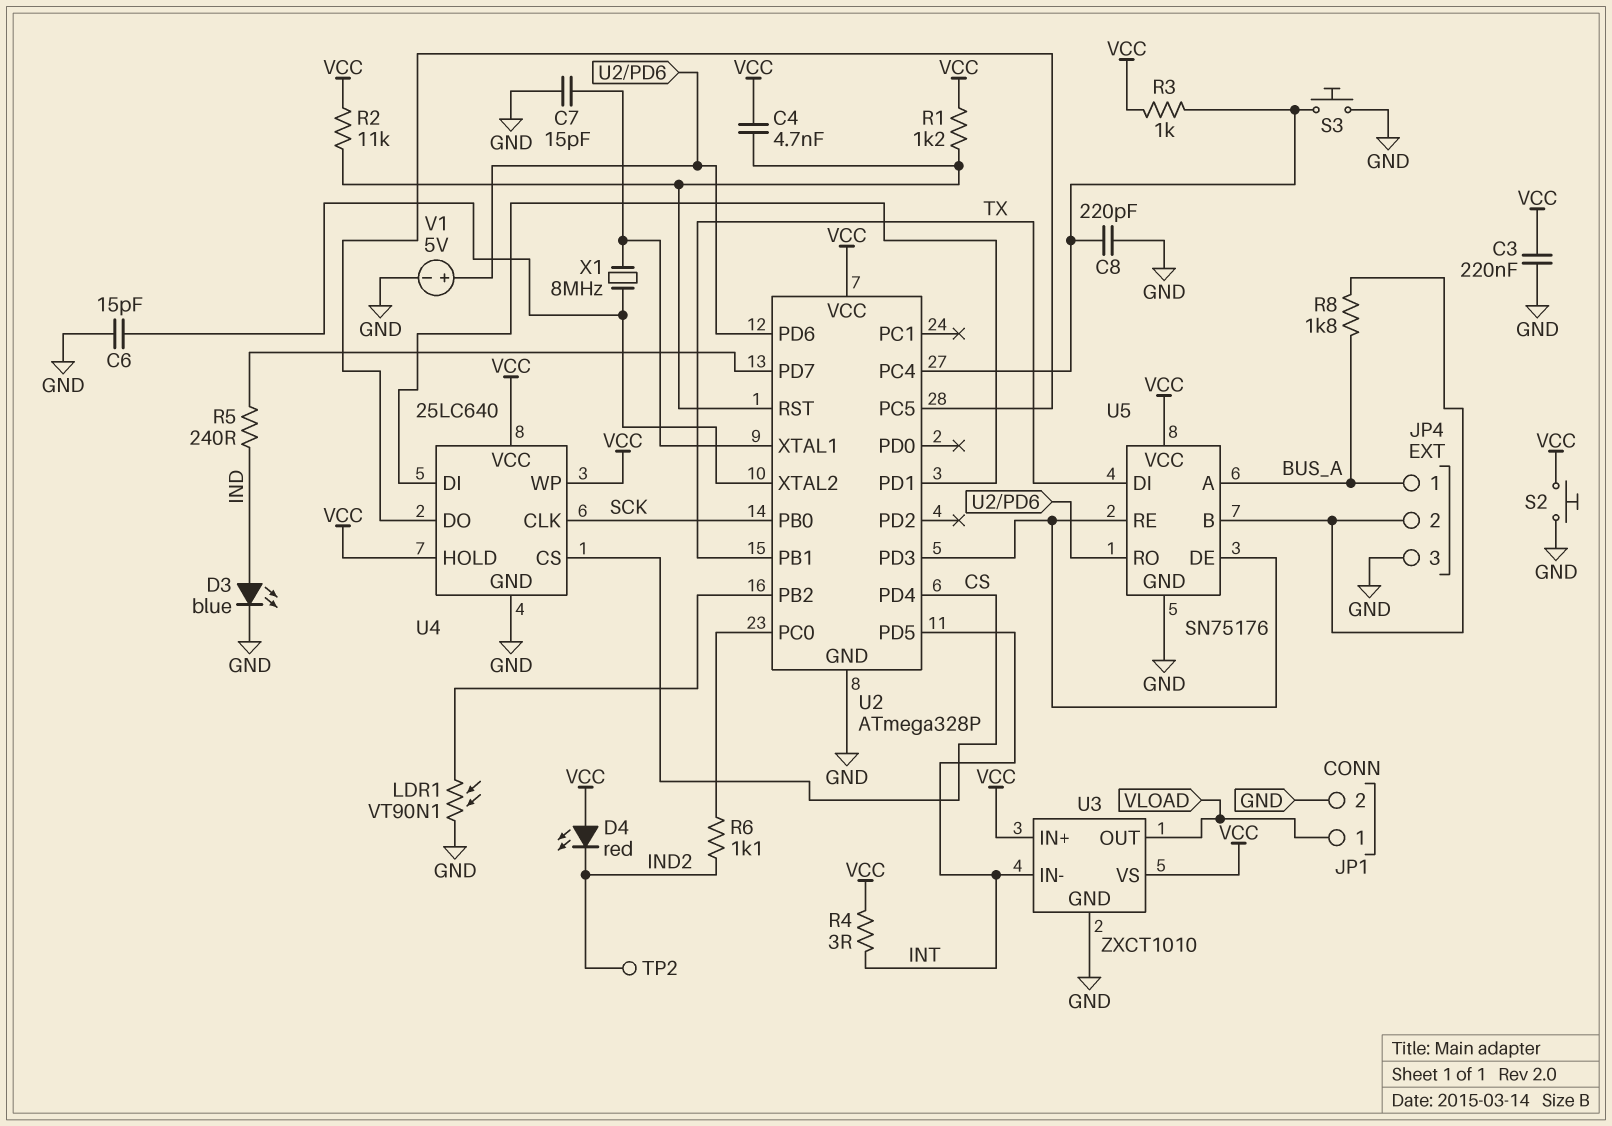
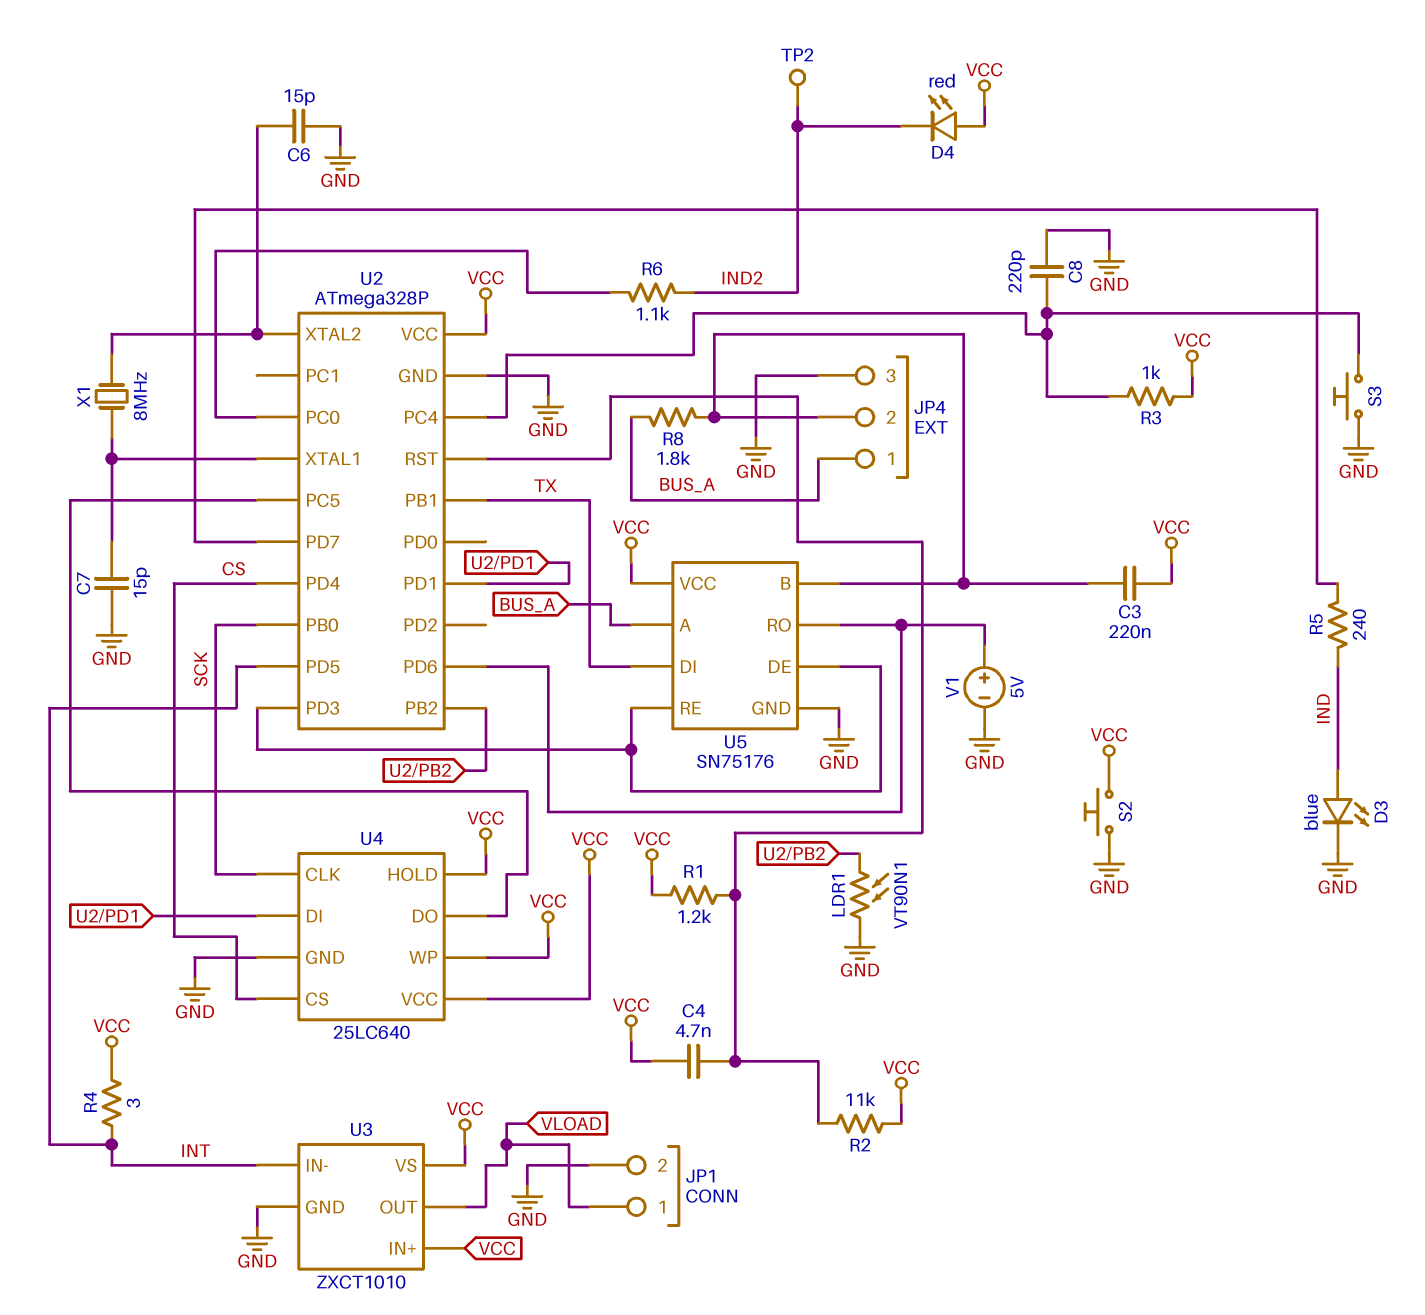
C3: 220nF (GND, VCC) -> 220nF (JP4/2, VCC)

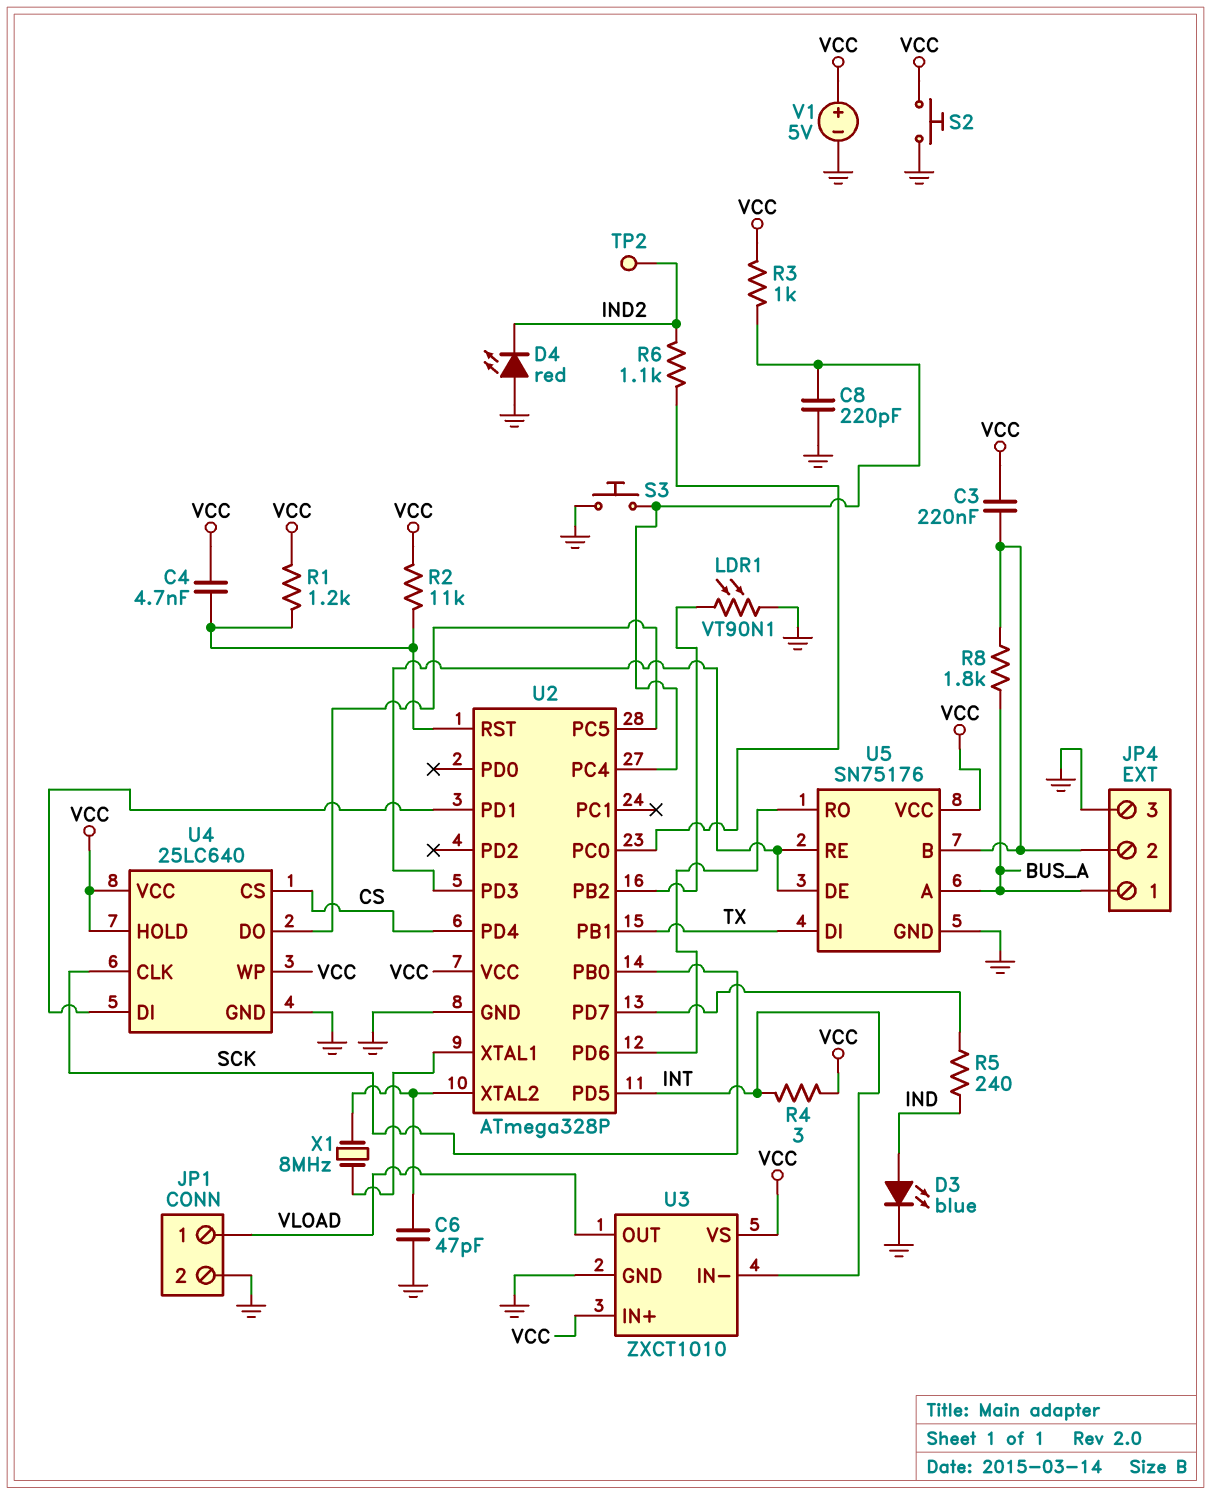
C6: 15pF (GND, U2/XTAL2) -> 47pF (GND, U2/XTAL2)
C7: 15pF (GND, U2/XTAL1) -> none
D4: LED red (A VCC, K IND2) -> LED red (A GND, K IND2)
V1: 5V (plus U2/PD6, minus GND) -> 5V (plus VCC, minus GND)

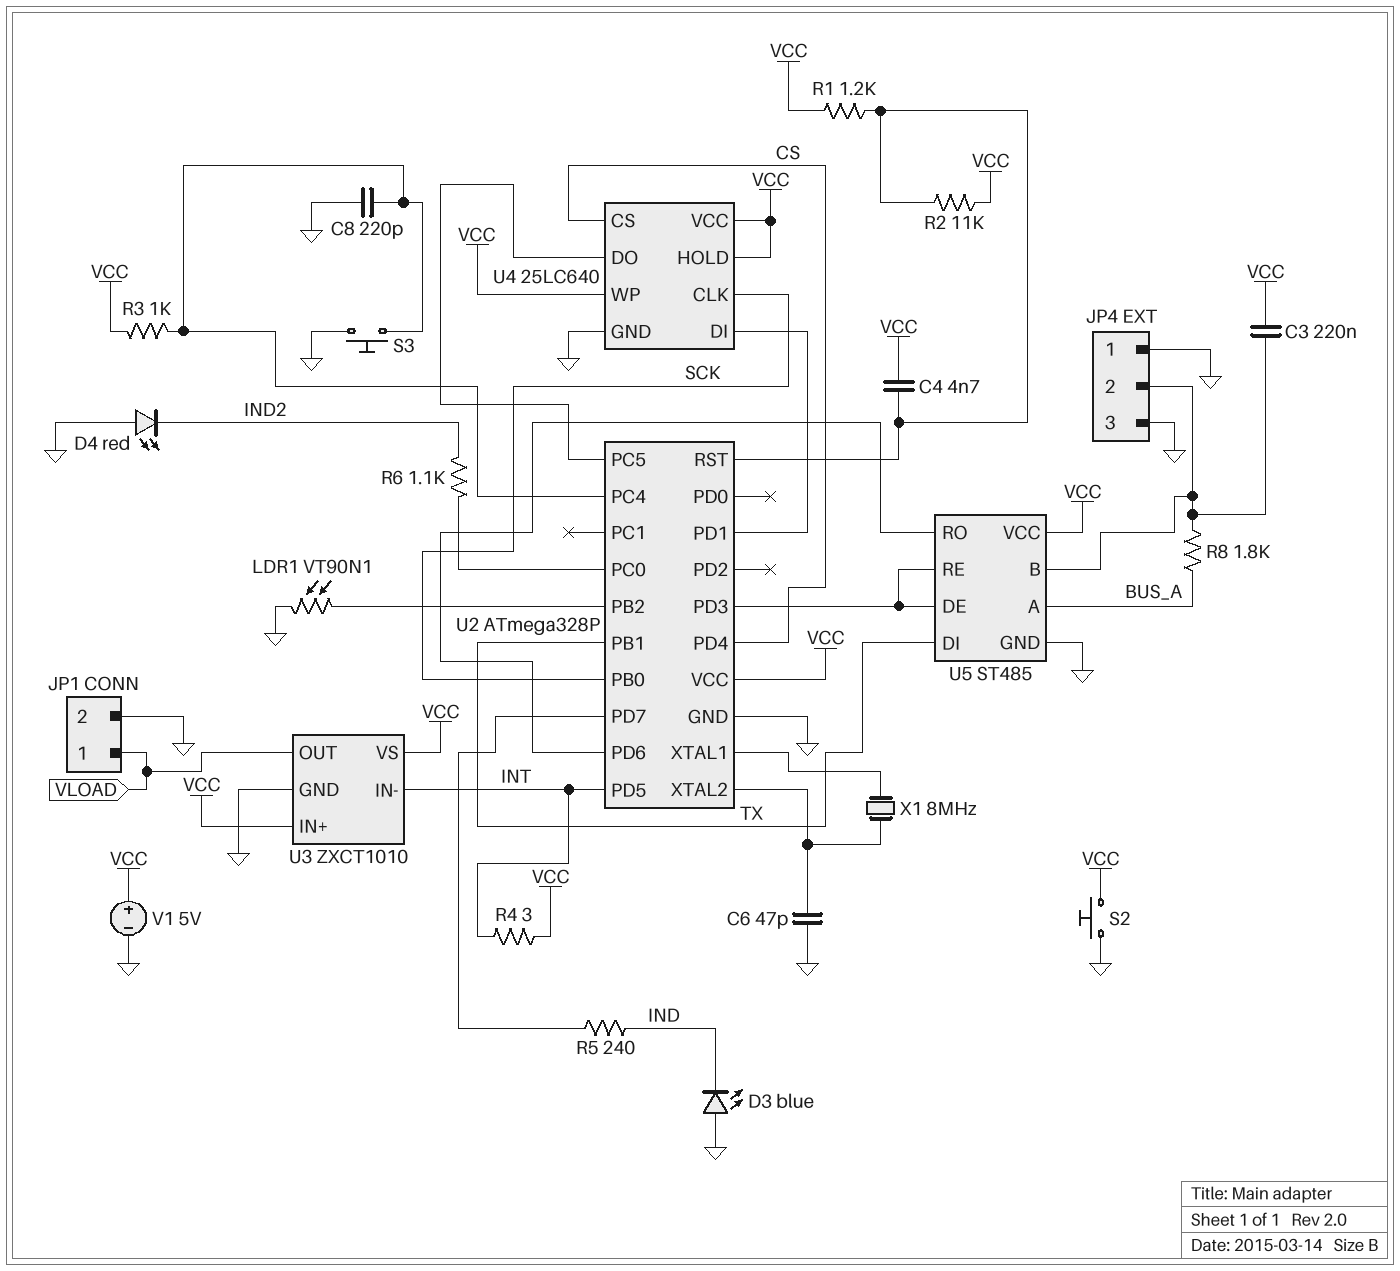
D3: LED blue (A IND, K GND) -> LED blue (A GND, K IND)
JP4 pin 1: BUS_A -> GND
TP2: test point (IND2) -> none
U5: SN75176 -> ST485

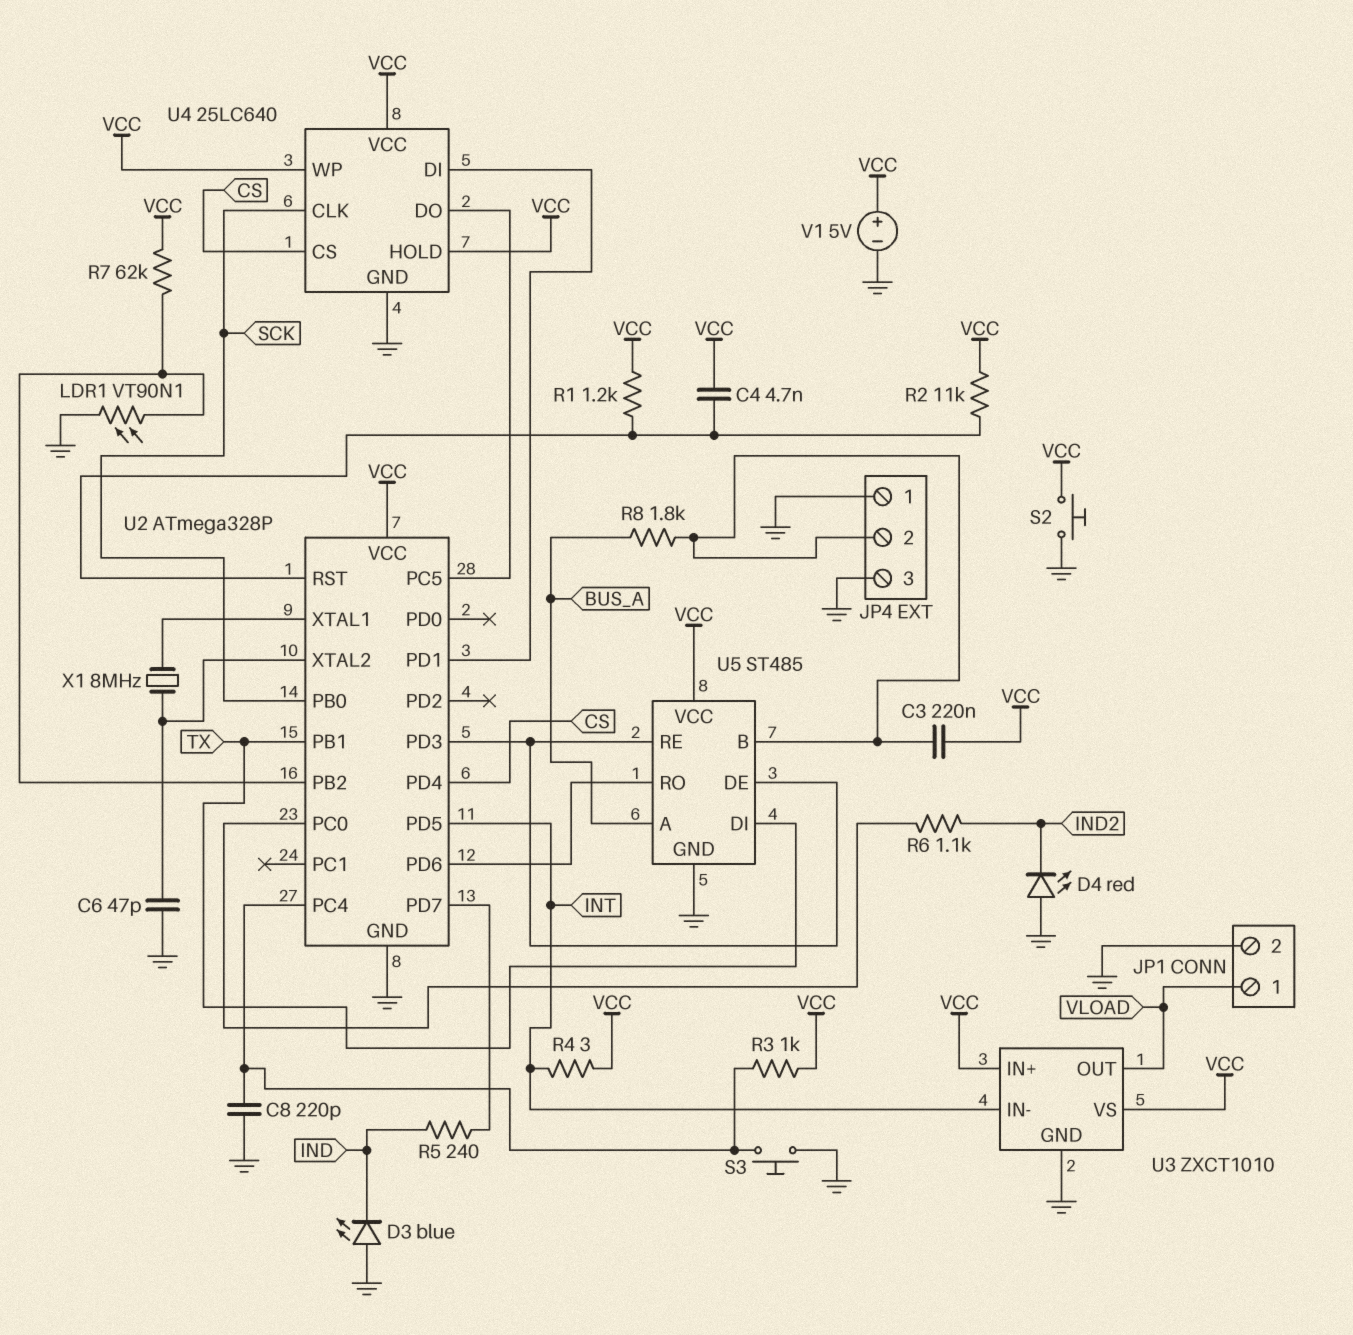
R7: none -> 62k (U2/PB2, VCC)

